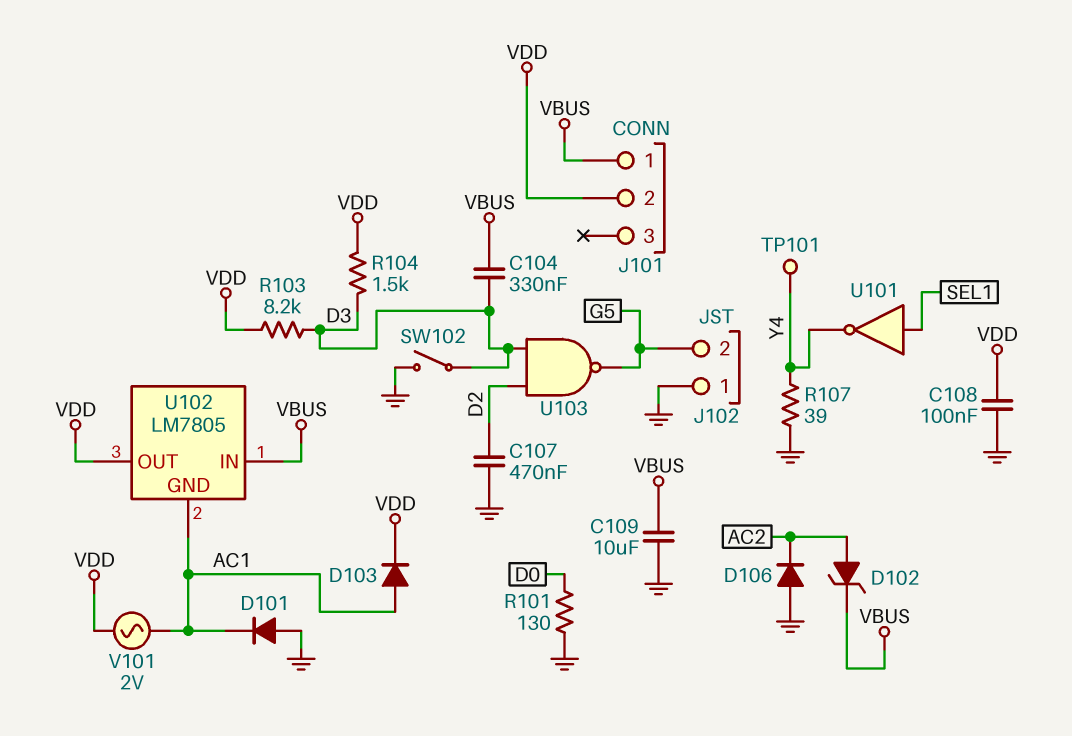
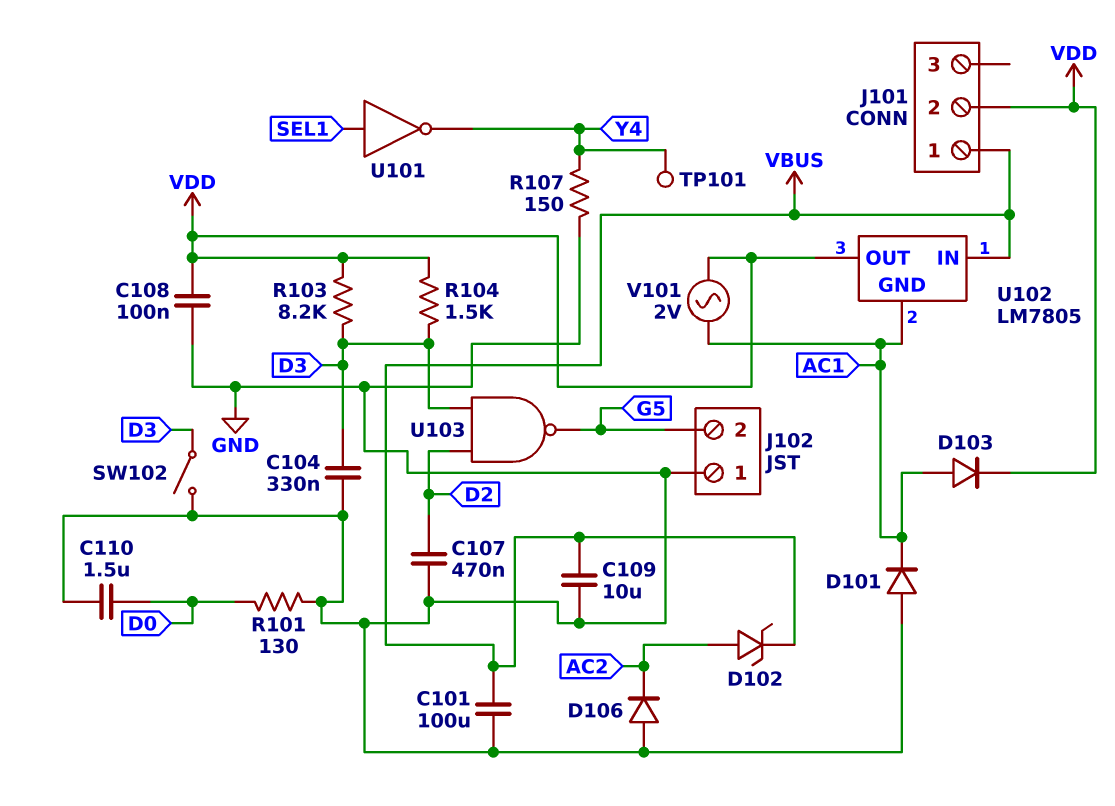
C101: none -> 100uF (GND, VBUS)
C104: 330nF (D3, VBUS) -> 330nF (D3, GND)
C110: none -> 1.5uF (D0, GND)
R107: 39 (GND, Y4) -> 150 (GND, Y4)

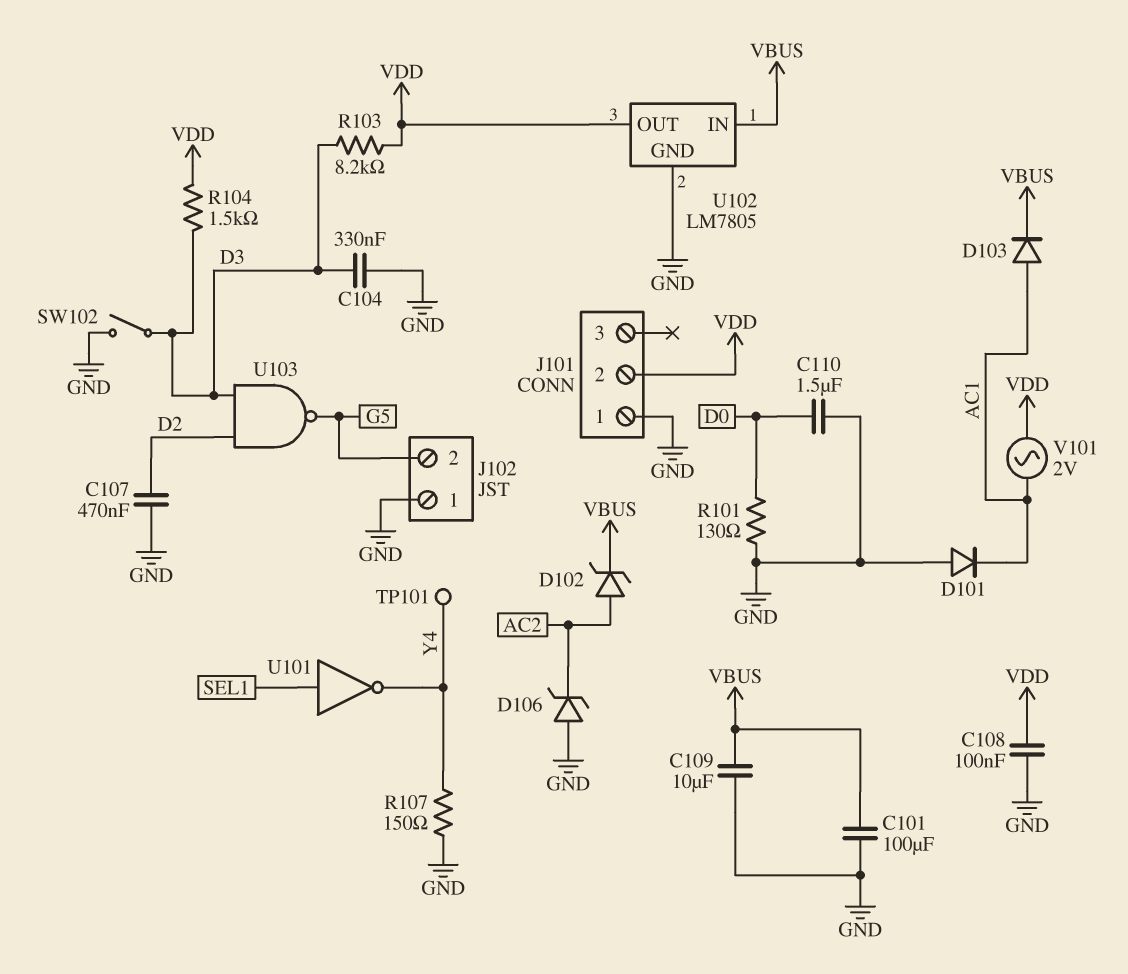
D103: diode (A AC1, K VDD) -> diode (A AC1, K VBUS)
D106: diode (A GND, K AC2) -> zener (A GND, K AC2)
J101 pin 1: VBUS -> GND
U102 pin GND: AC1 -> GND

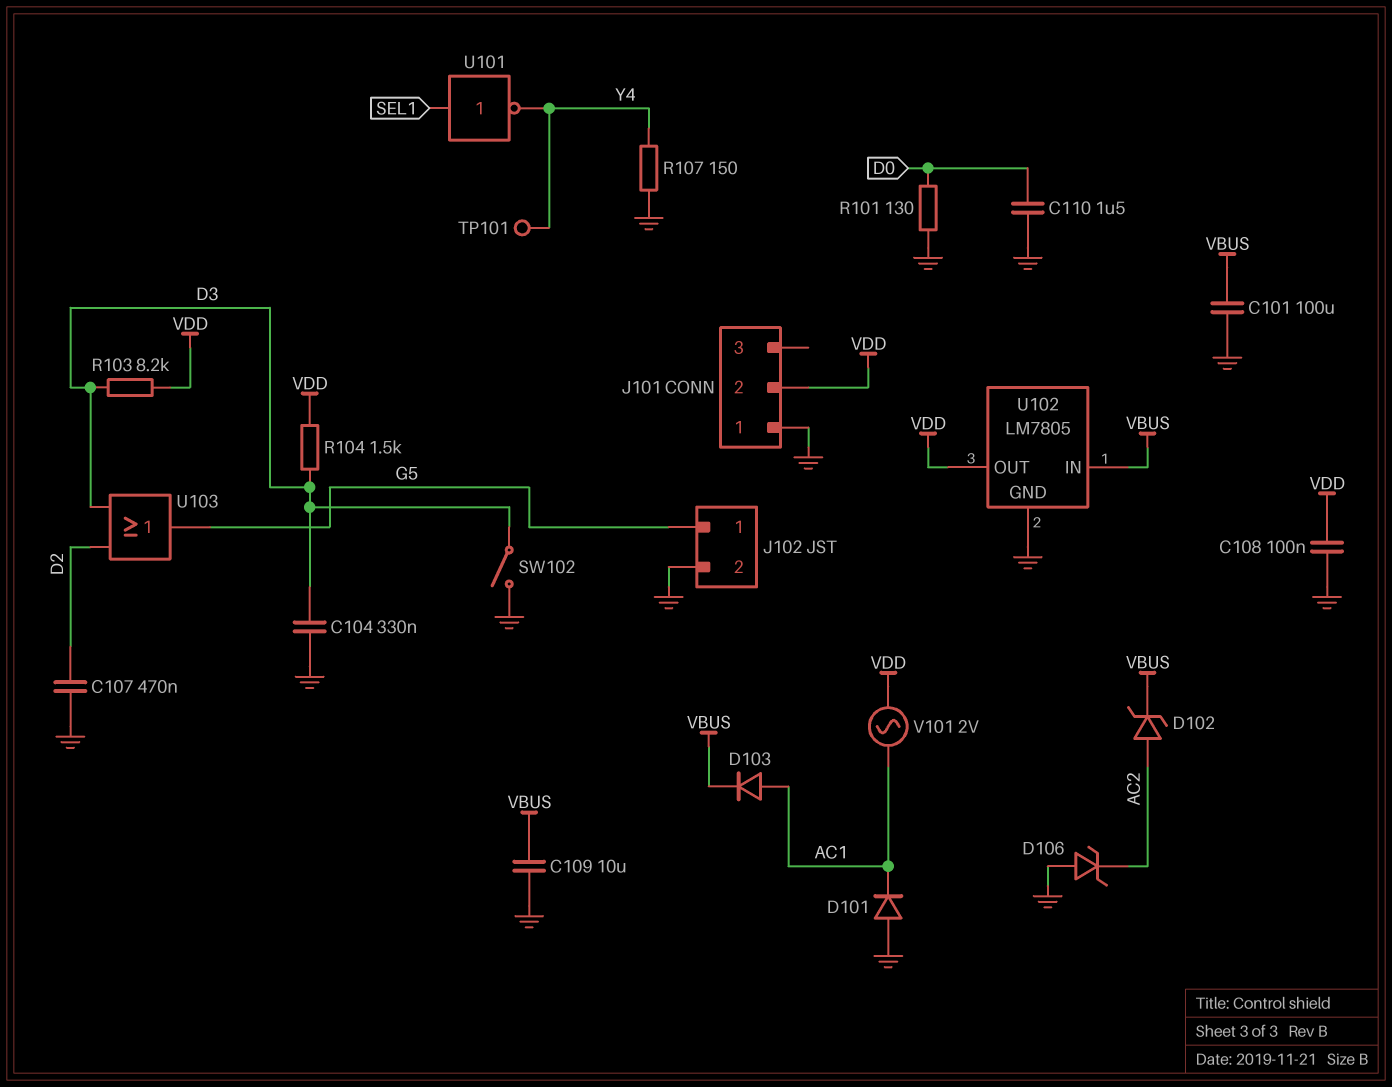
J102 pin 1: GND -> G5
J102 pin 2: G5 -> GND
U103: NAND (in D2, in D3, out G5) -> OR (in D2, in D3, out G5)

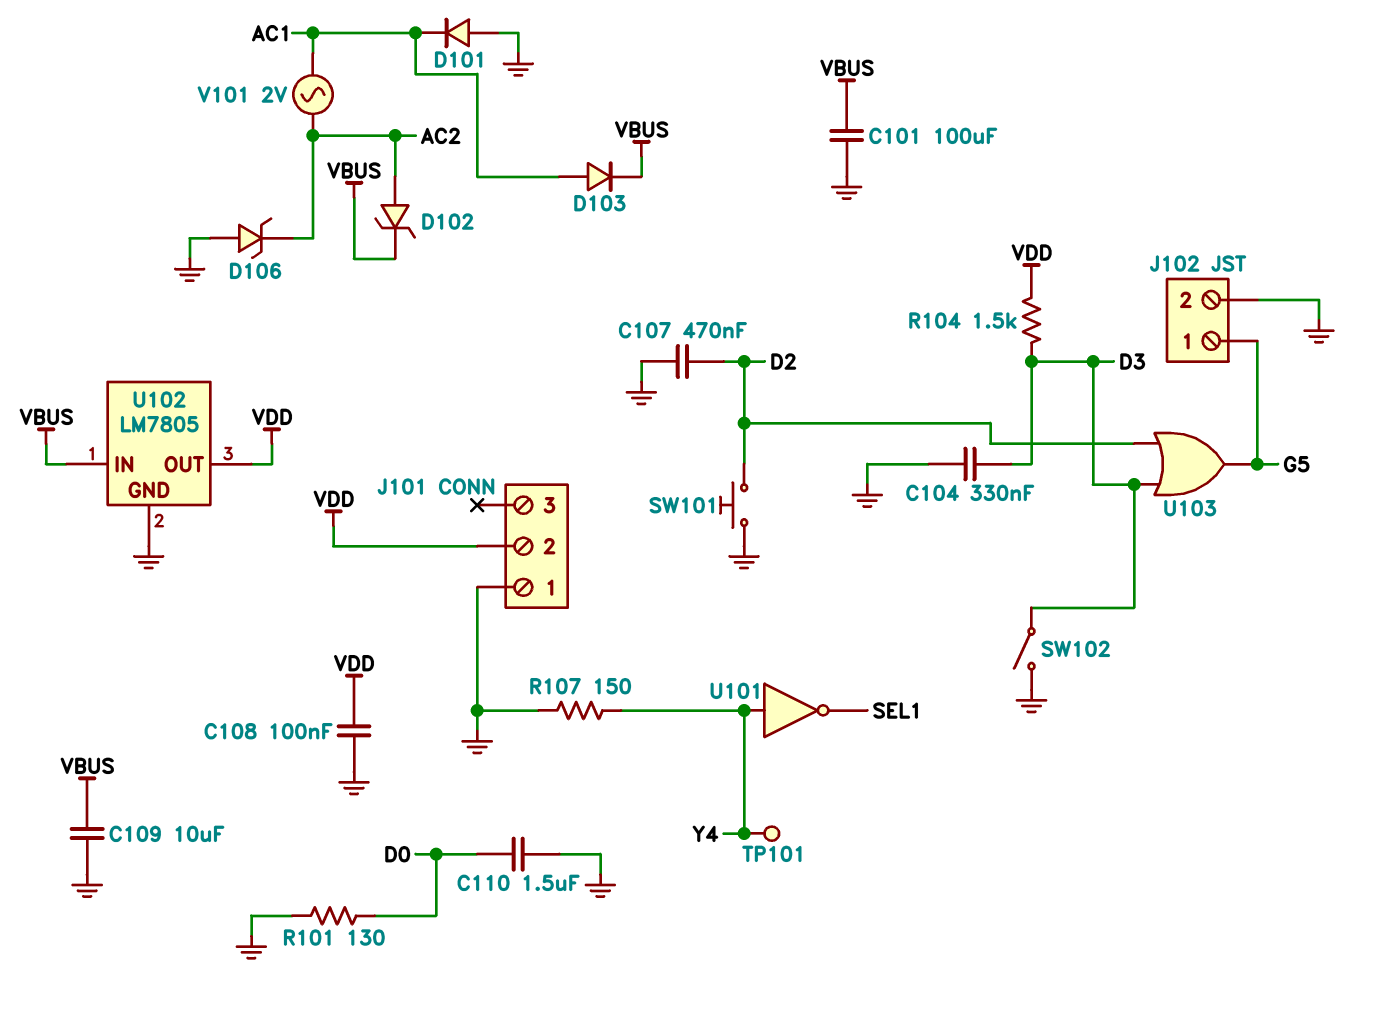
R103: 8.2k (D3, VDD) -> none
SW101: none -> button (D2, GND)
U101: NOT (in SEL1, out Y4) -> NOT (in Y4, out SEL1)
V101: AC 2V (AC1, VDD) -> AC 2V (AC1, AC2)

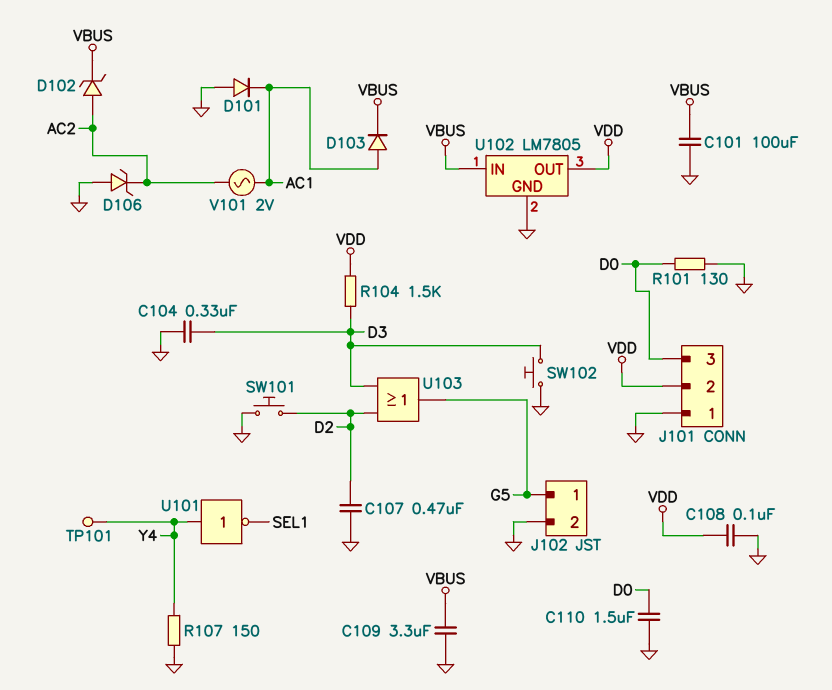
C109: 10uF (GND, VBUS) -> 3.3uF (GND, VBUS)
J101 pin 3: none -> D0
SW102: switch (D3, GND) -> button (D3, GND)

